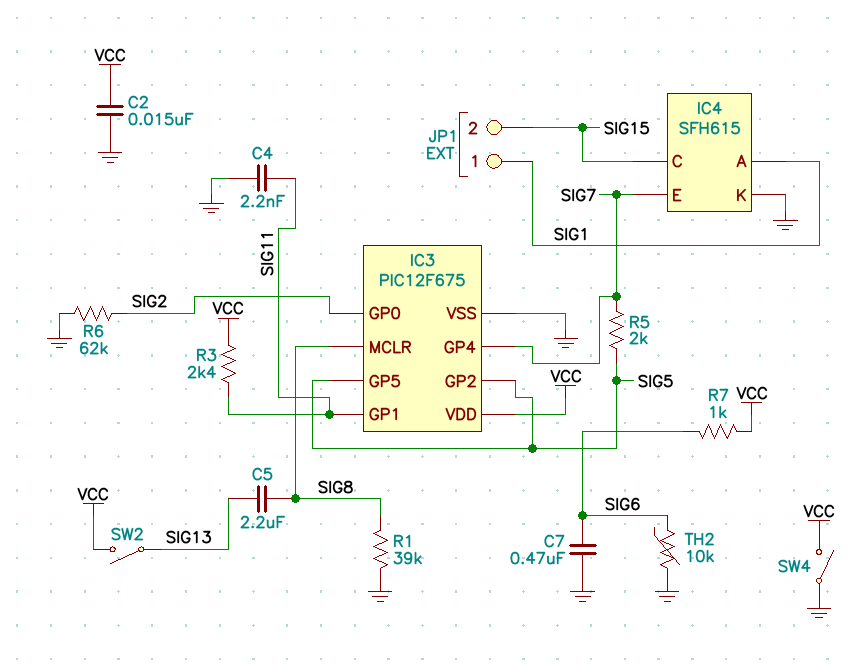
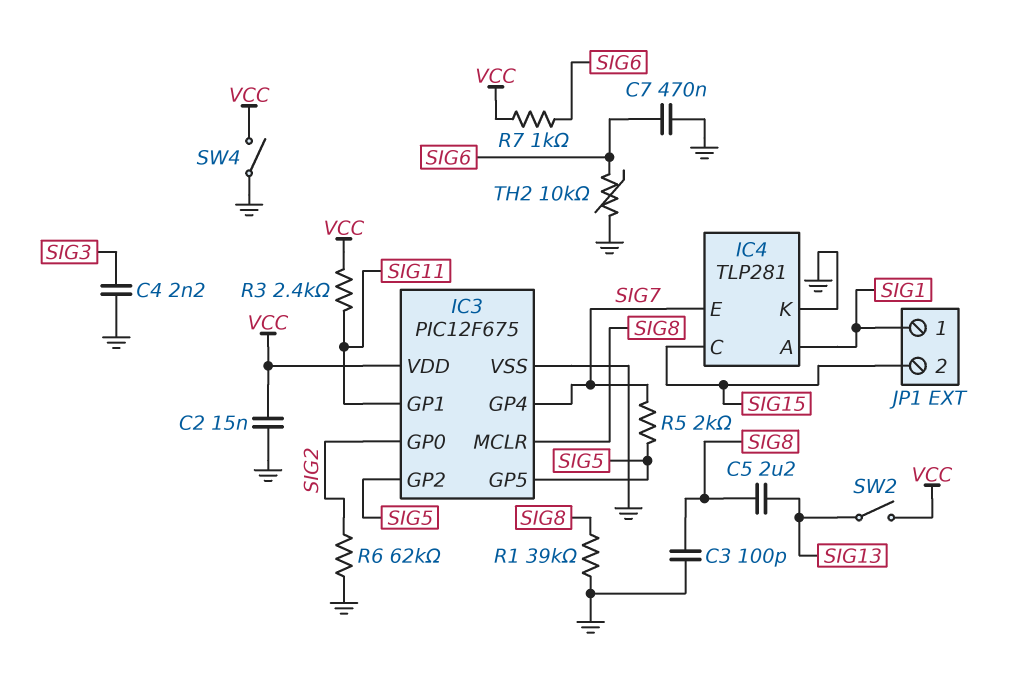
C3: none -> 100pF (GND, SIG8)
C4: 2.2nF (GND, SIG11) -> 2.2nF (GND, SIG3)
IC4: SFH615 -> TLP281

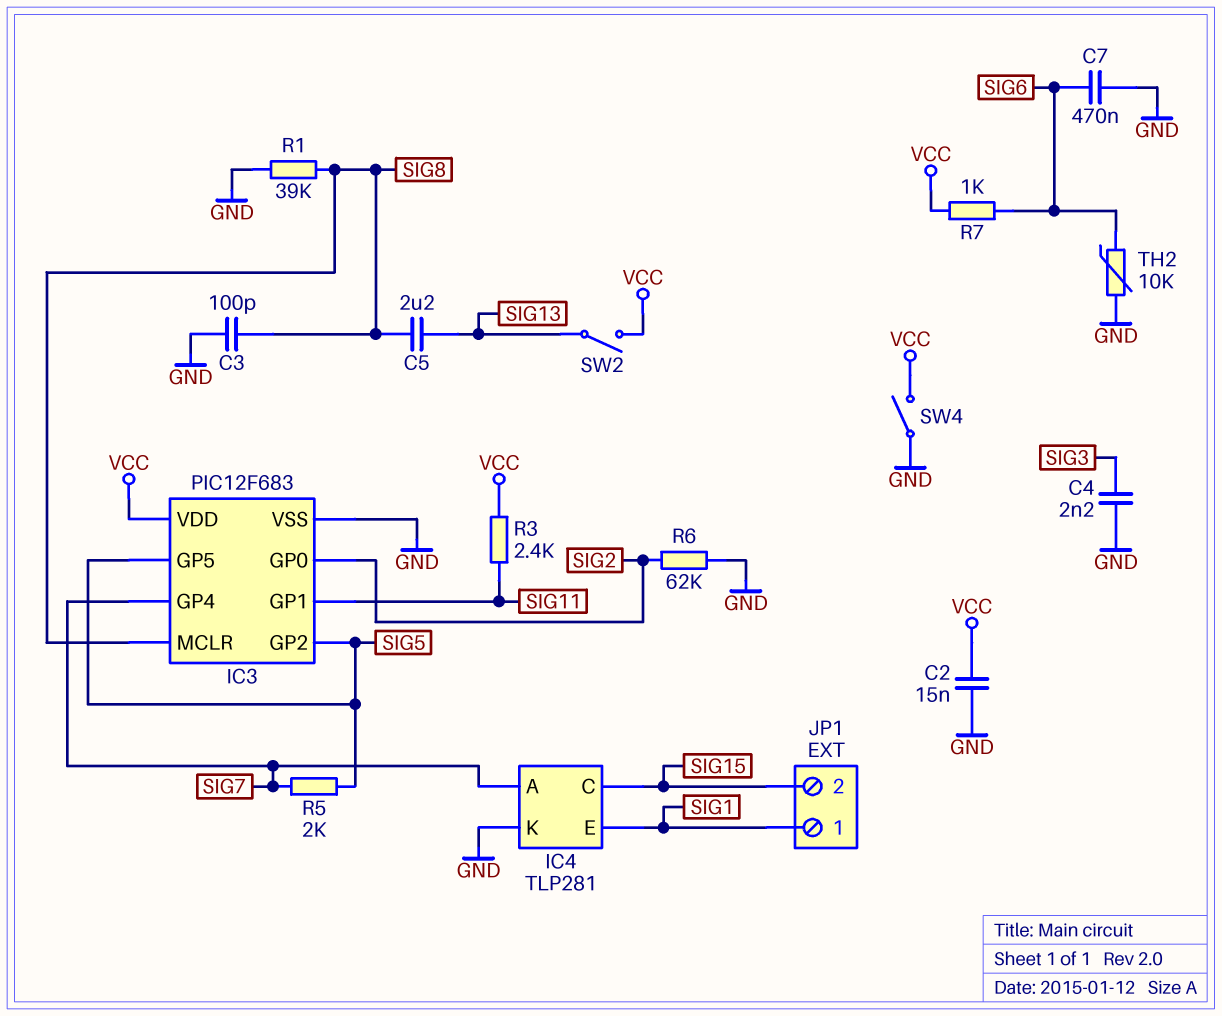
IC3: PIC12F675 -> PIC12F683
IC4 pin A: SIG1 -> SIG7
IC4 pin E: SIG7 -> SIG1

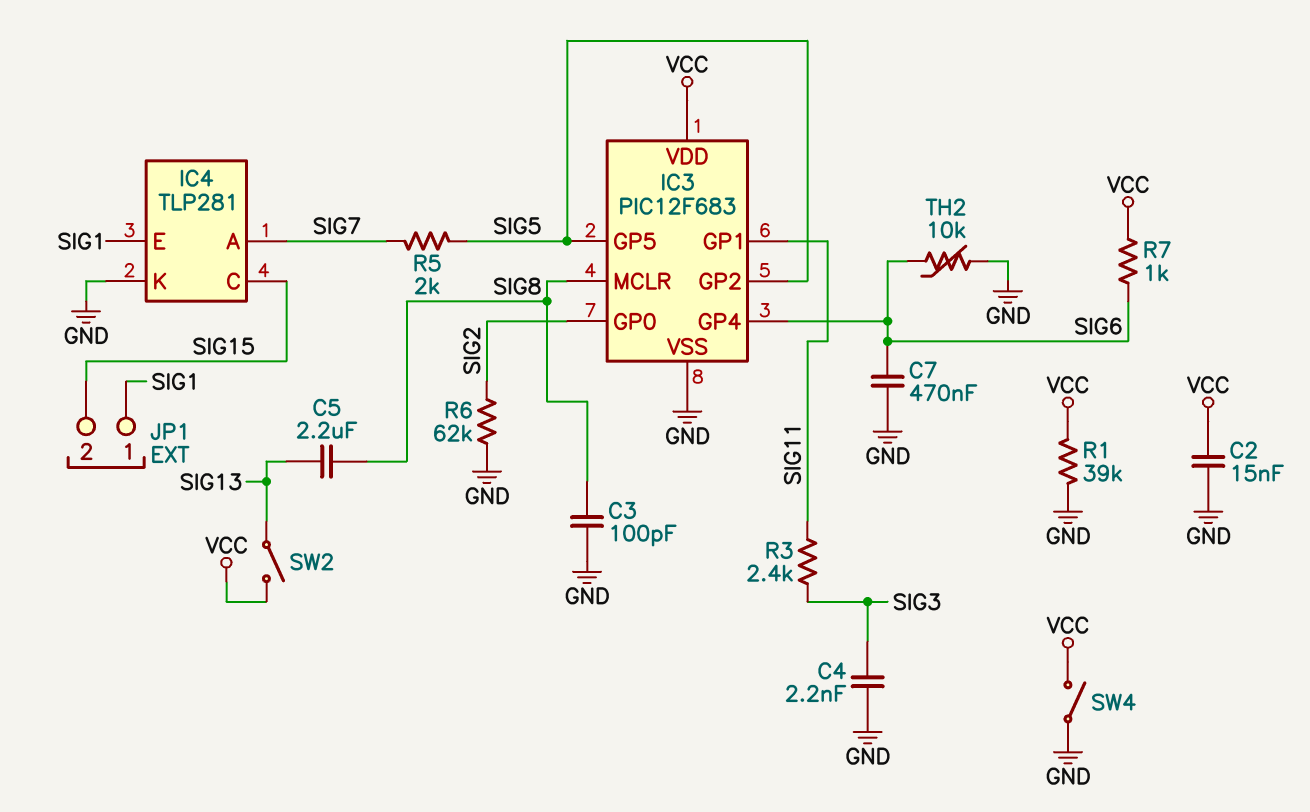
IC3 pin GP4: SIG7 -> SIG6
R1: 39k (GND, SIG8) -> 39k (GND, VCC)
R3: 2.4k (SIG11, VCC) -> 2.4k (SIG3, SIG11)

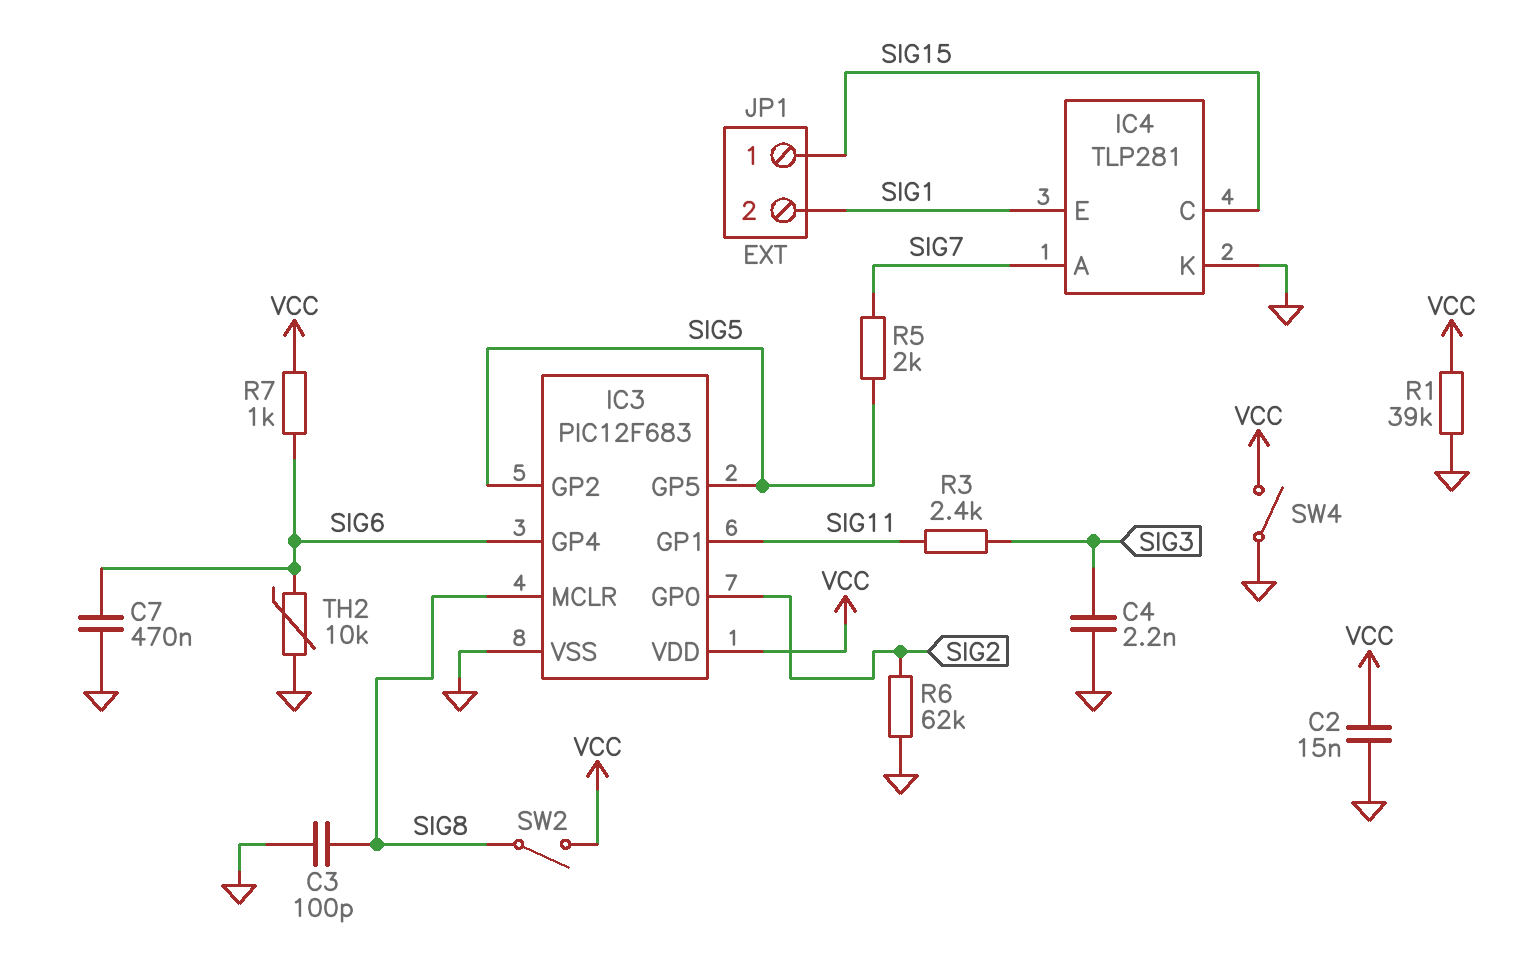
C5: 2.2uF (SIG8, SIG13) -> none
JP1 pin 1: SIG1 -> SIG15
JP1 pin 2: SIG15 -> SIG1
SW2: switch (SIG13, VCC) -> switch (SIG8, VCC)

